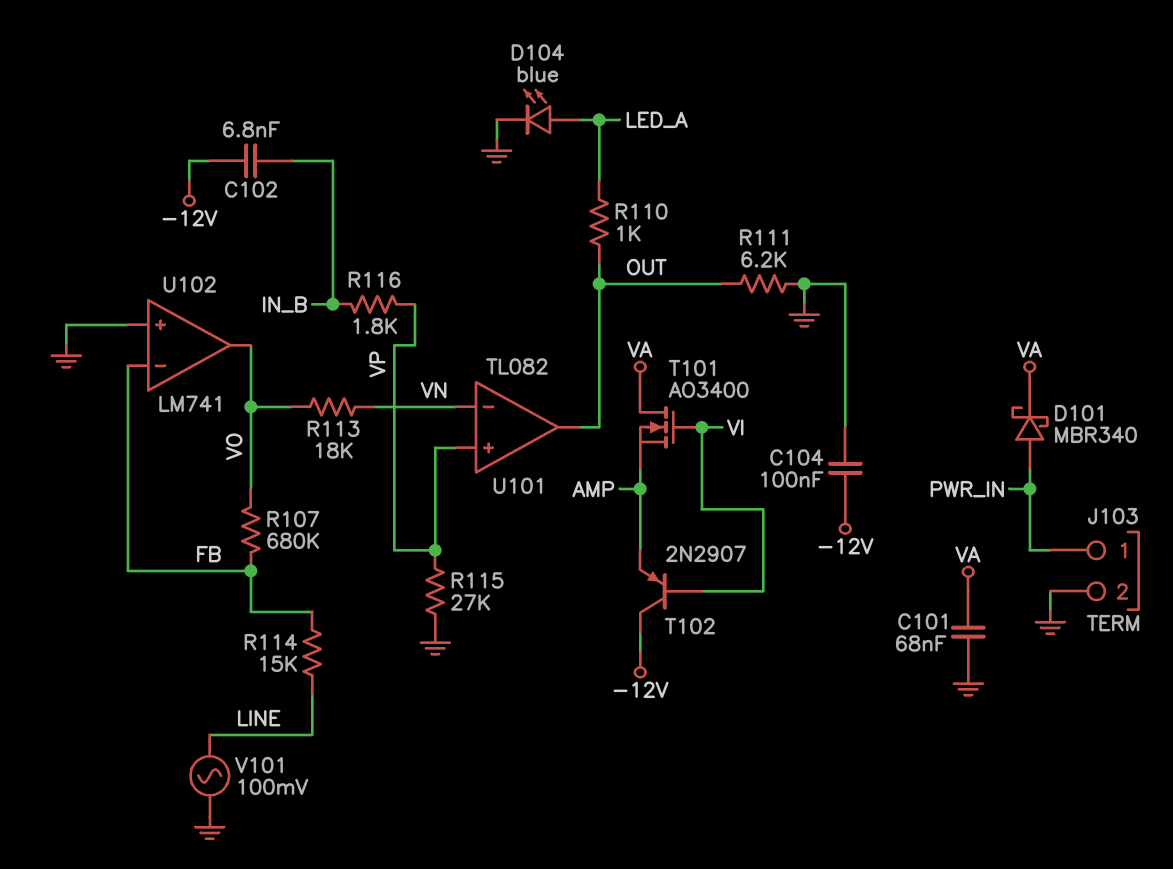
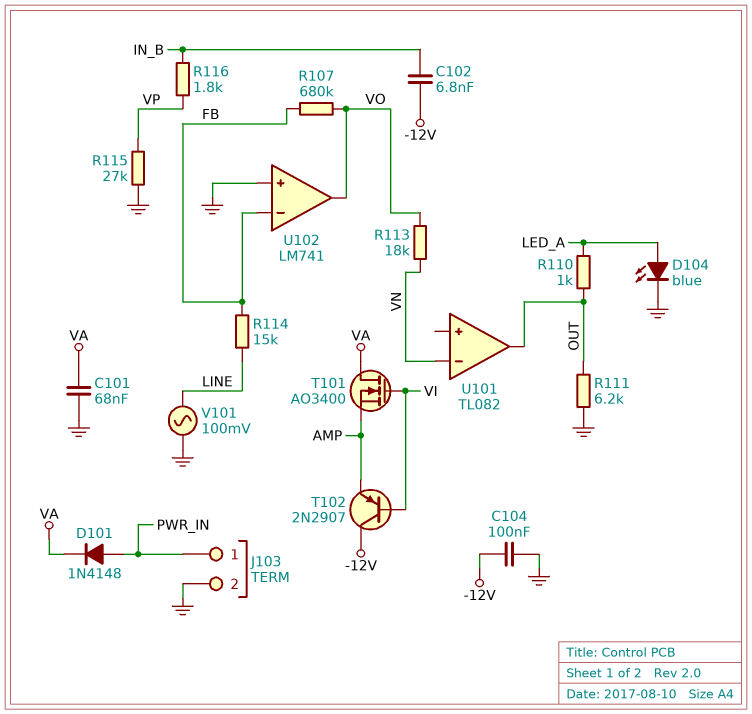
D101: schottky MBR340 (A PWR_IN, K VA) -> diode 1N4148 (A PWR_IN, K VA)
U101 pin in+: VP -> none

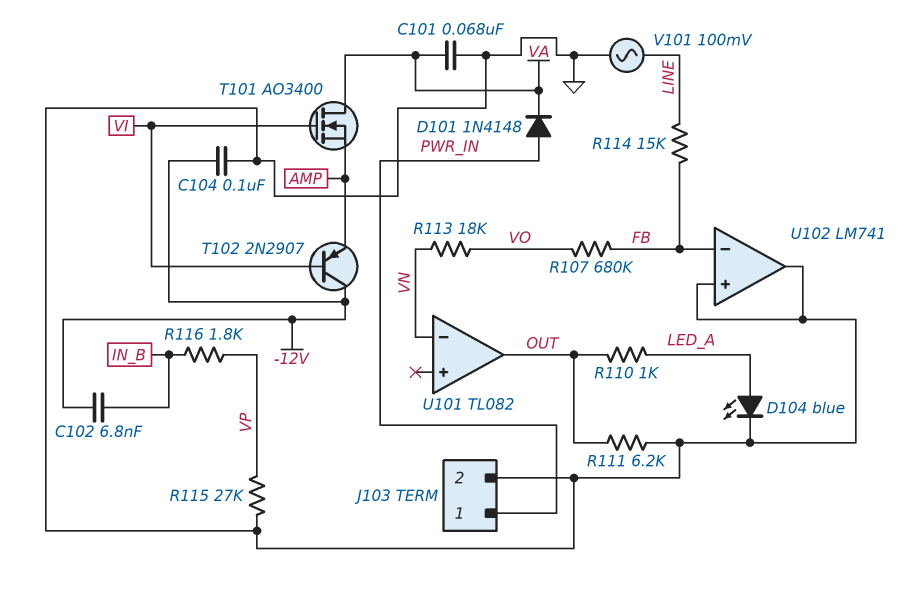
U102 pin out: VO -> GND

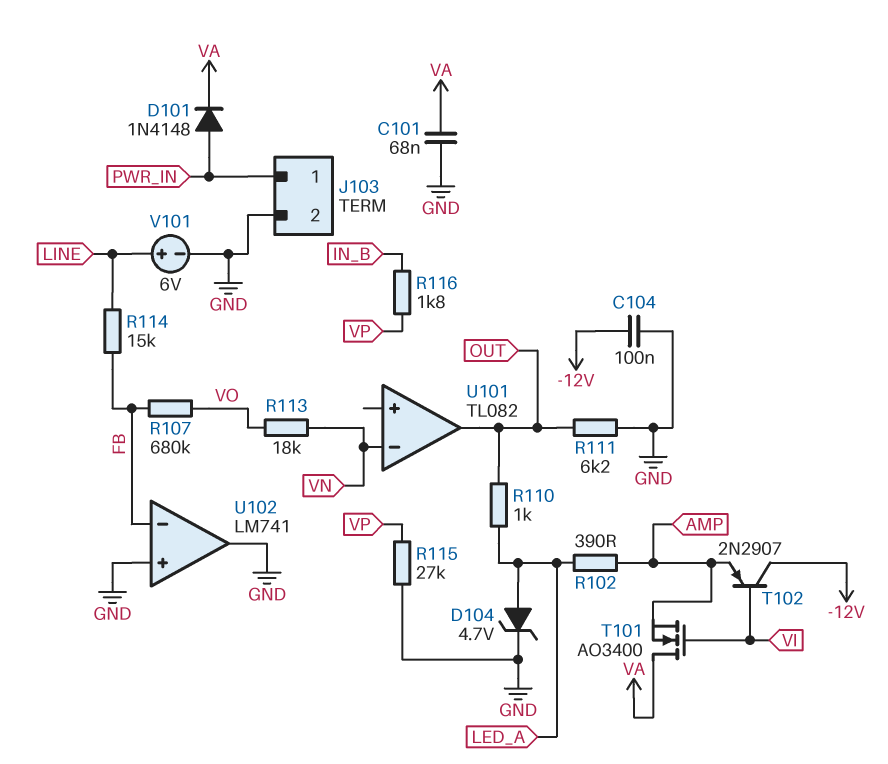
C102: 6.8nF (-12V, IN_B) -> none
D104: LED blue (A LED_A, K GND) -> zener 4.7V (A LED_A, K GND)
R102: none -> 390 (AMP, LED_A)
V101: AC 100mV (GND, LINE) -> 6V (plus LINE, minus GND)

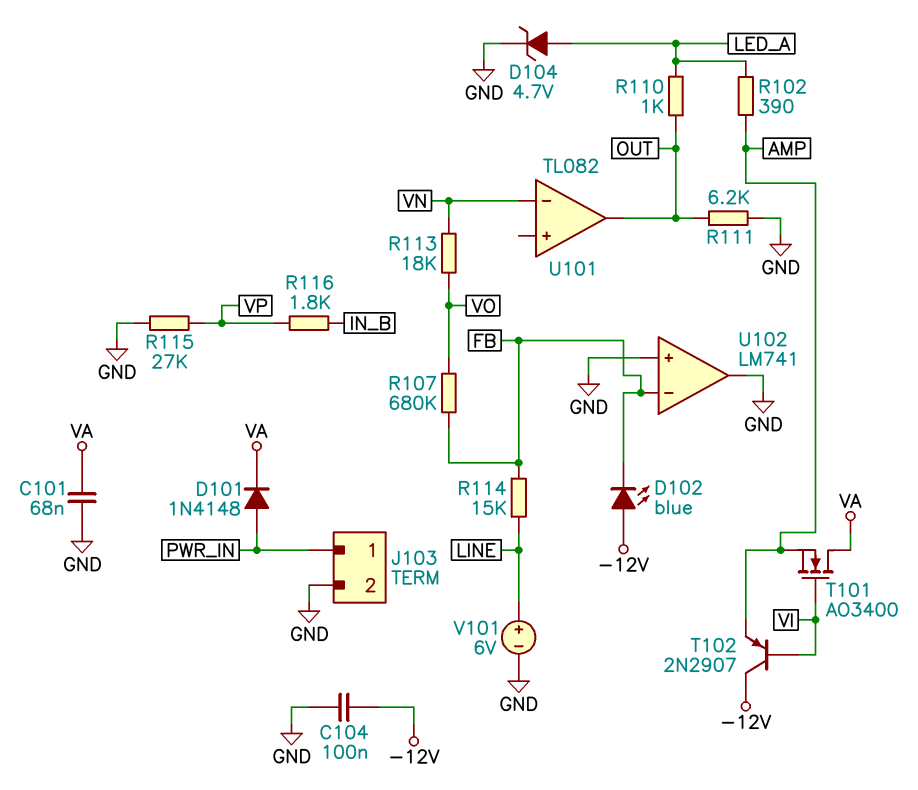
D102: none -> LED blue (A -12V, K FB)

